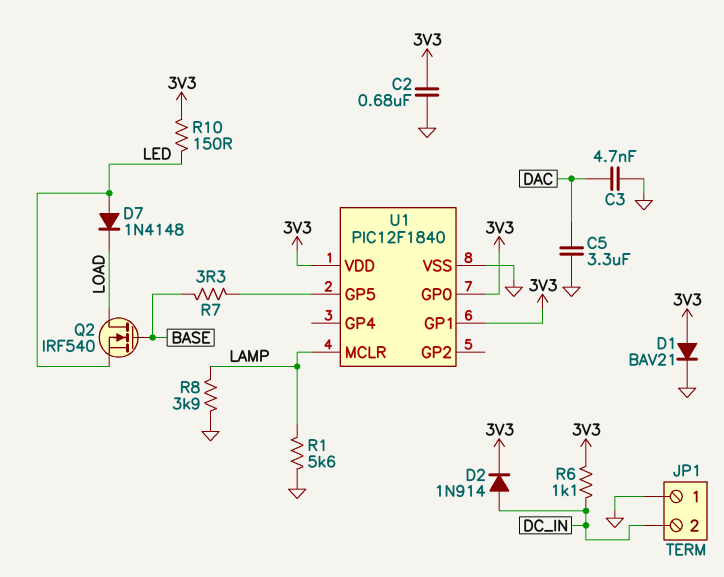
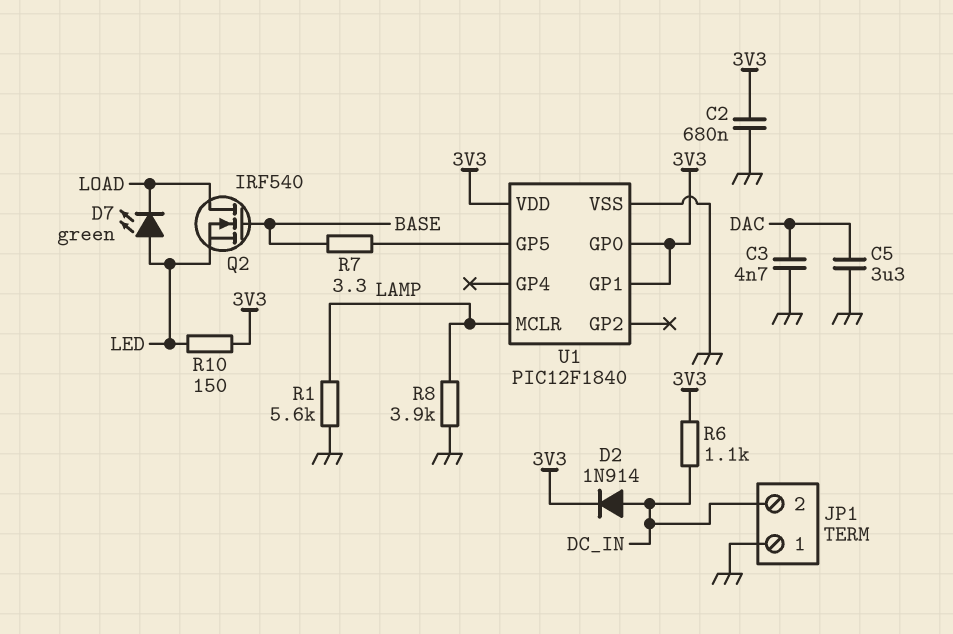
D1: diode BAV21 (A 3V3, K GND) -> none
D7: diode 1N4148 (A LED, K LOAD) -> LED green (A LED, K LOAD)

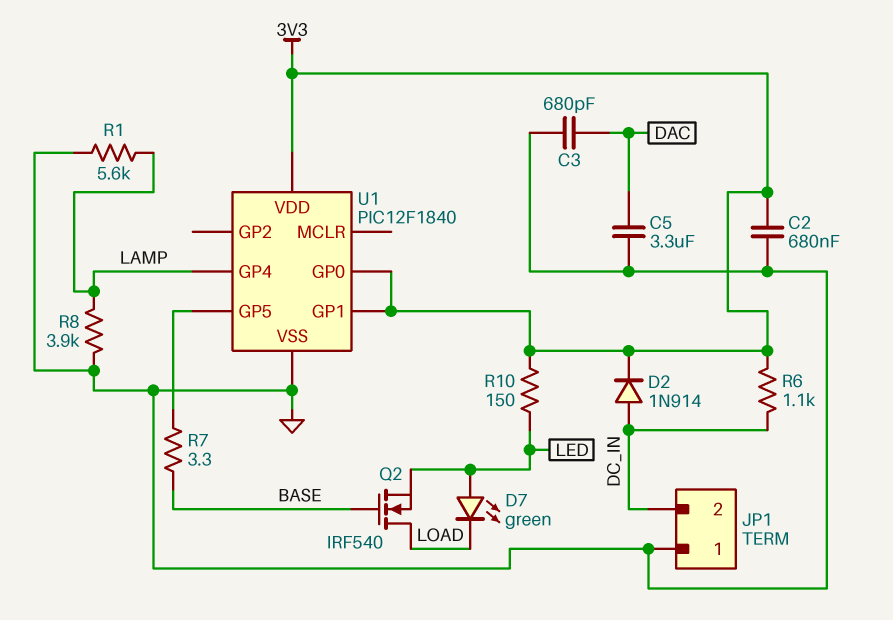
C3: 4.7nF (DAC, GND) -> 680pF (DAC, GND)
U1 pin GP4: none -> LAMP
U1 pin MCLR: LAMP -> none

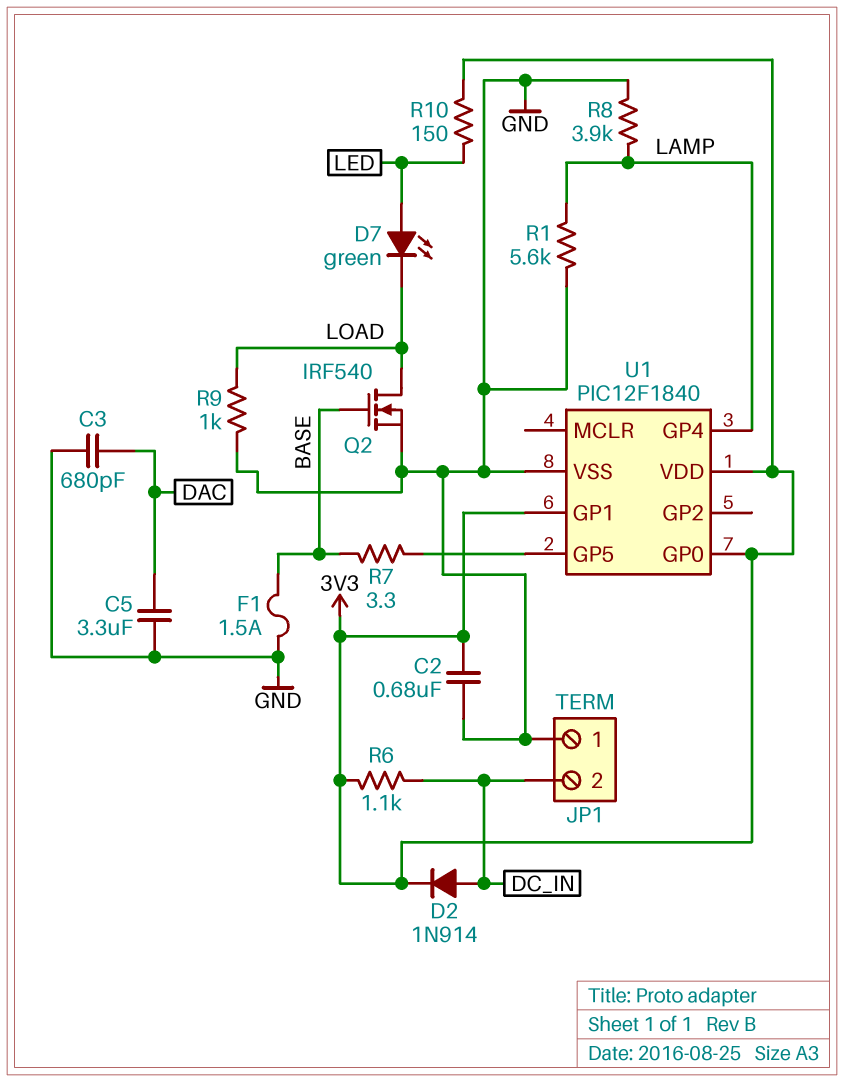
F1: none -> 1.5A (BASE, GND)
Q2: NMOS IRF540 (G BASE, D LOAD, S LED) -> NMOS IRF540 (G BASE, D LOAD, S GND)
R9: none -> 1k (GND, LOAD)

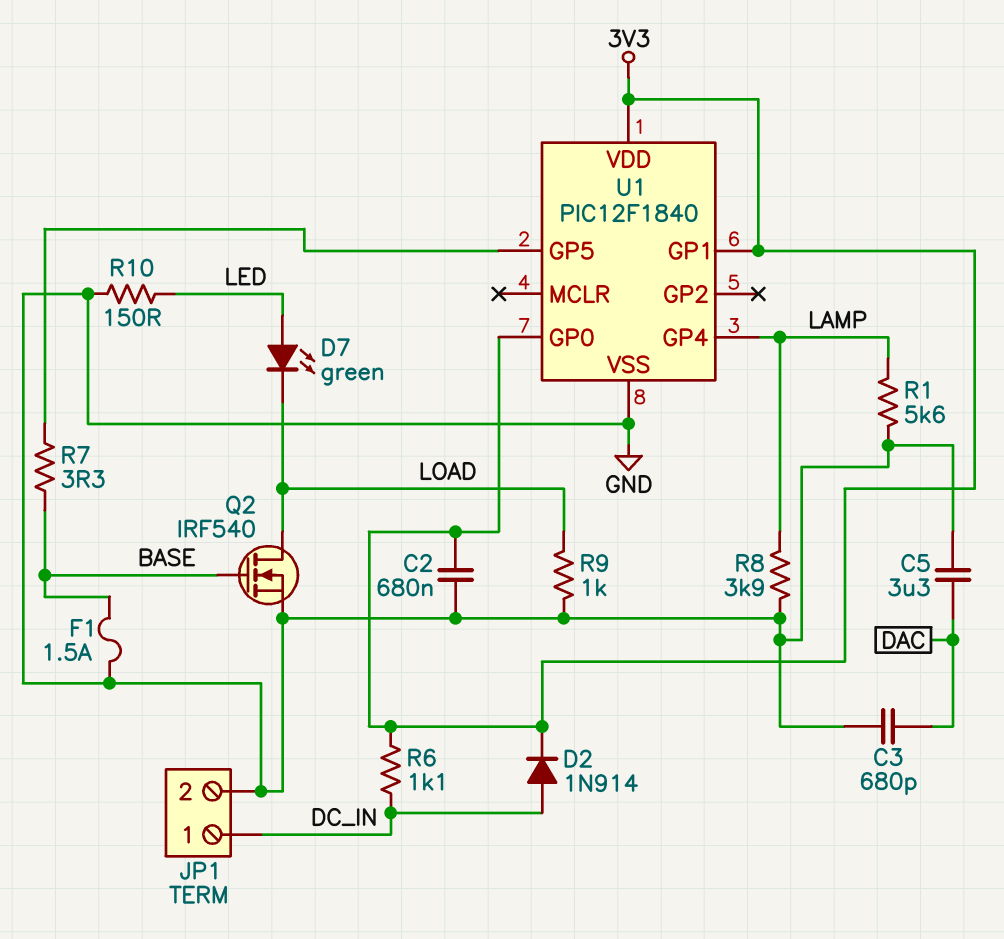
JP1 pin 1: GND -> DC_IN
JP1 pin 2: DC_IN -> GND
R10: 150 (3V3, LED) -> 150 (GND, LED)

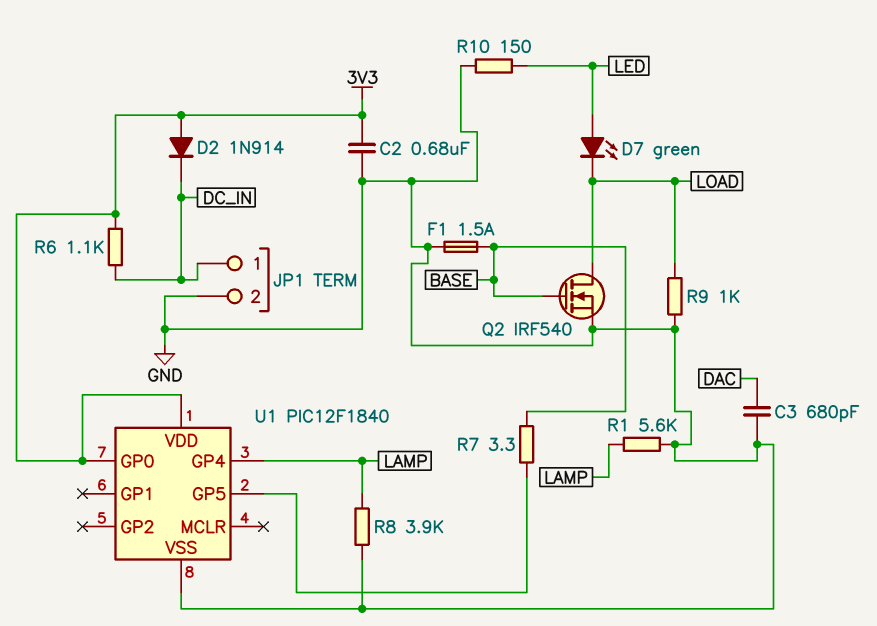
C5: 3.3uF (DAC, GND) -> none
D2: diode 1N914 (A DC_IN, K 3V3) -> diode 1N914 (A 3V3, K DC_IN)
U1 pin GP1: 3V3 -> none

